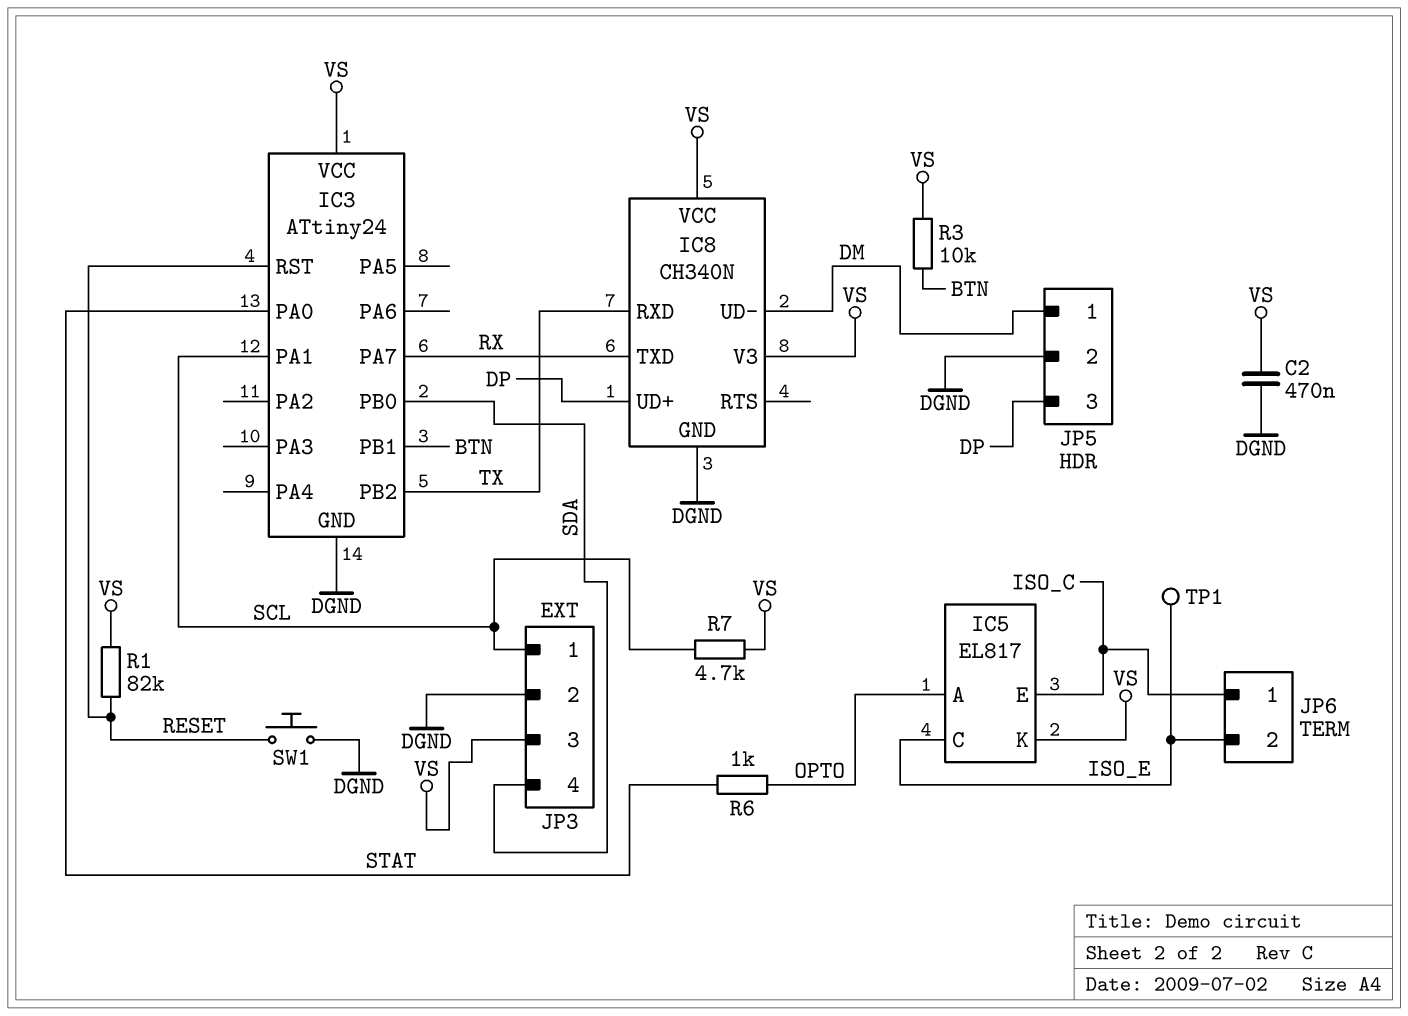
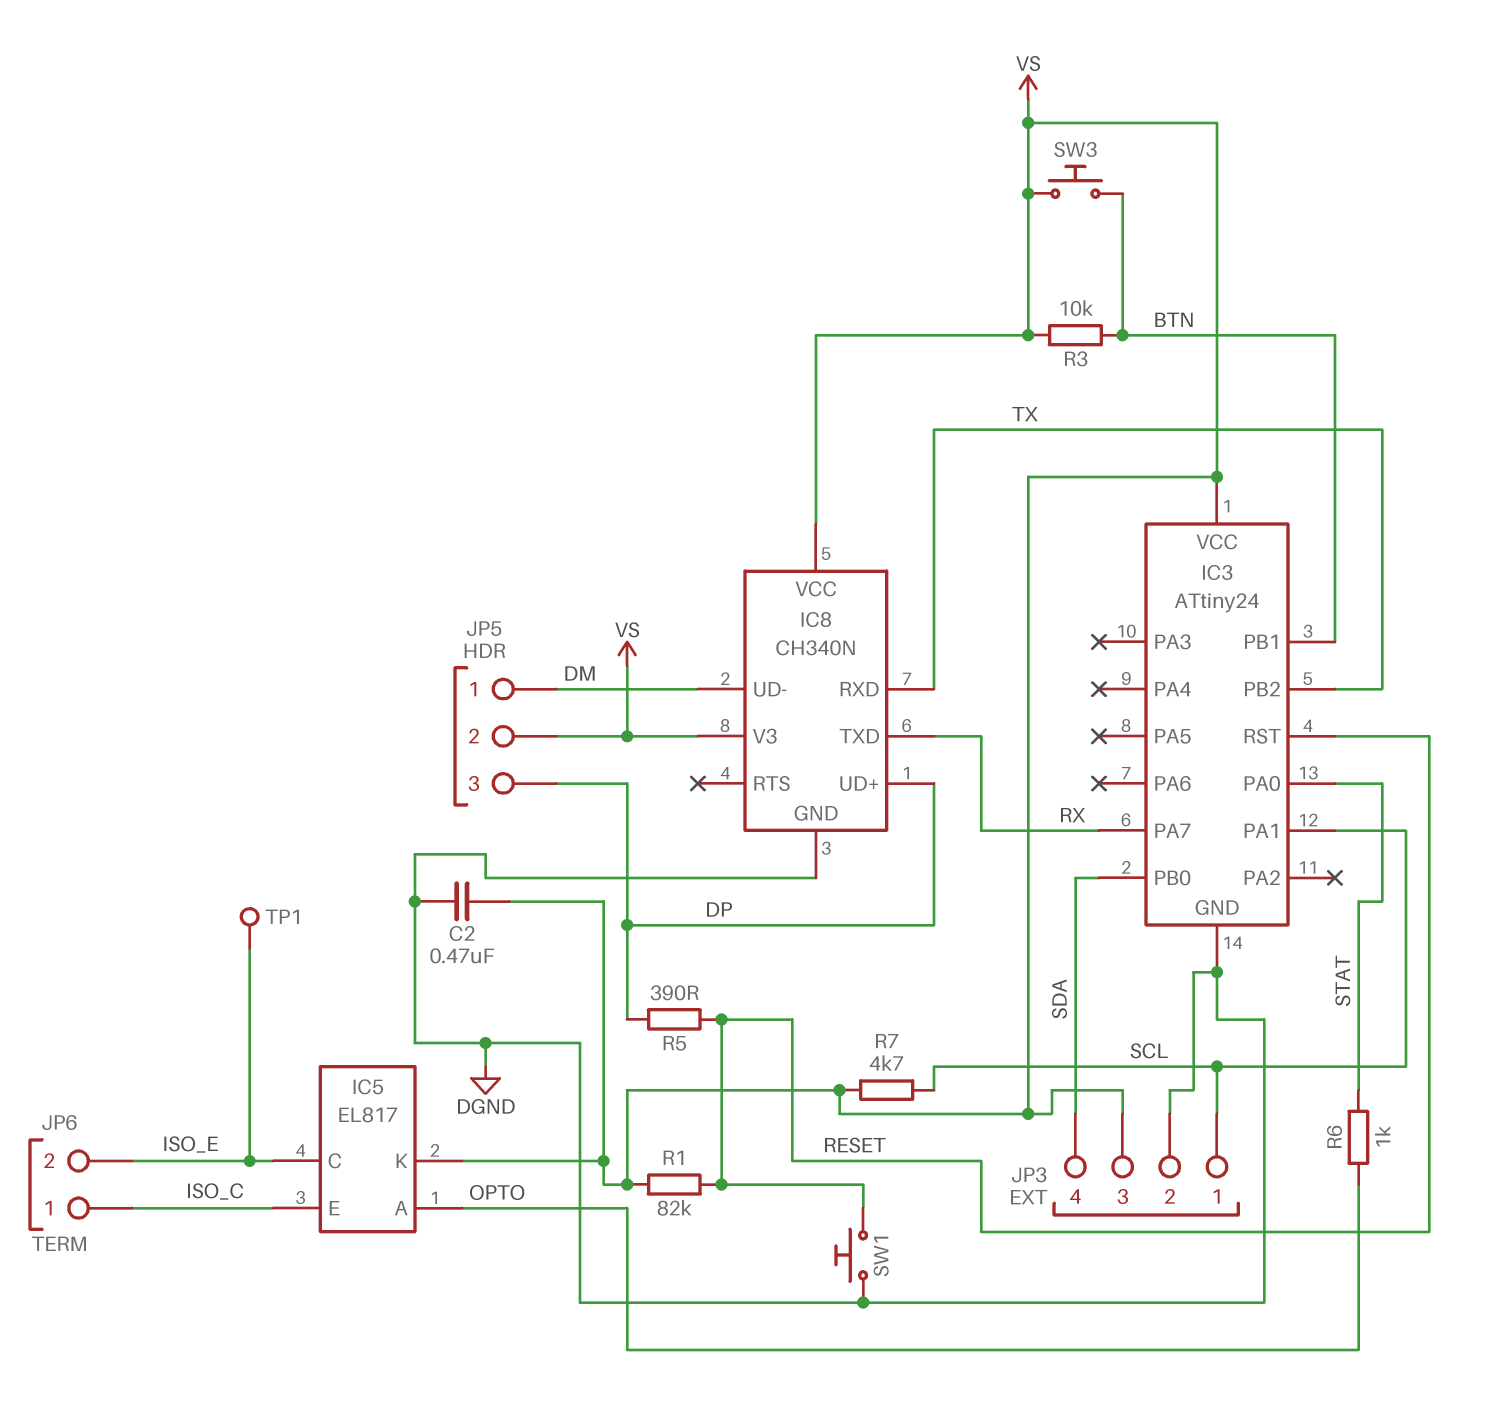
JP5 pin 2: DGND -> VS
R5: none -> 390 (DP, RESET)
SW3: none -> button (BTN, VS)

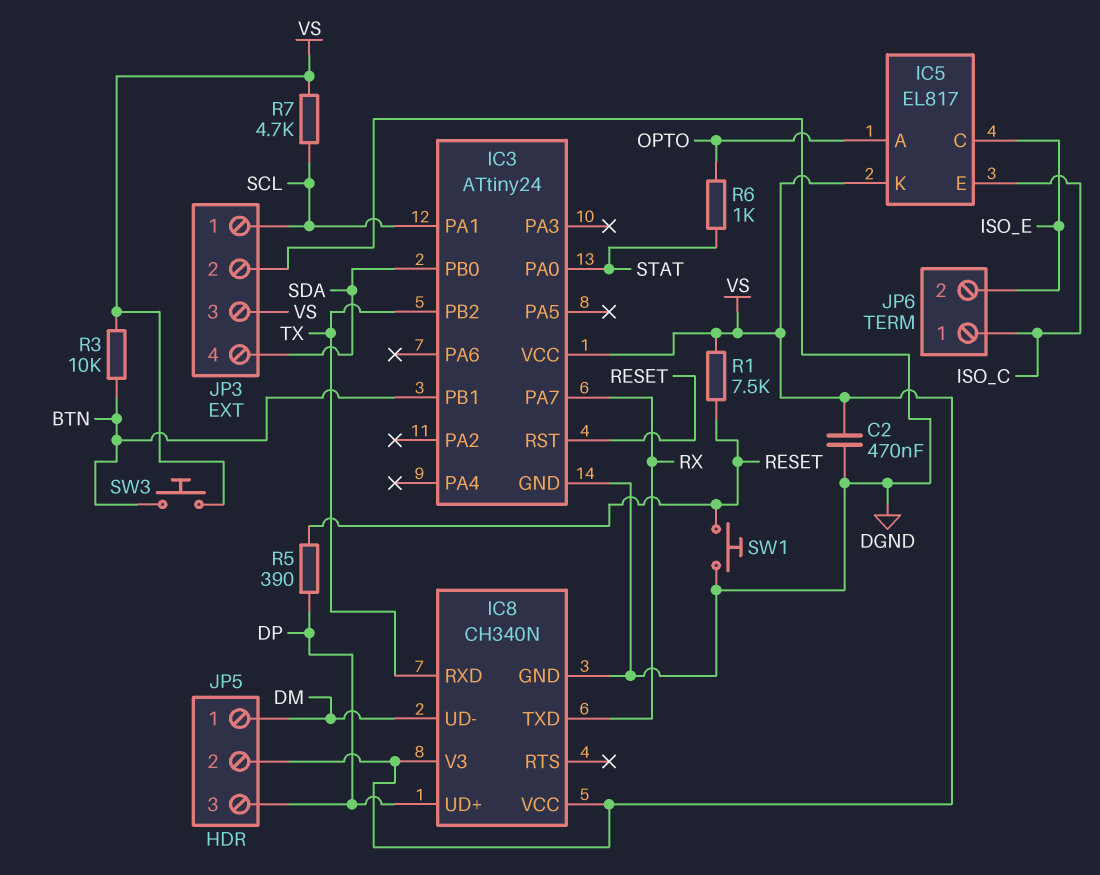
R1: 82k (RESET, VS) -> 7.5k (RESET, VS)
TP1: test point (ISO_E) -> none

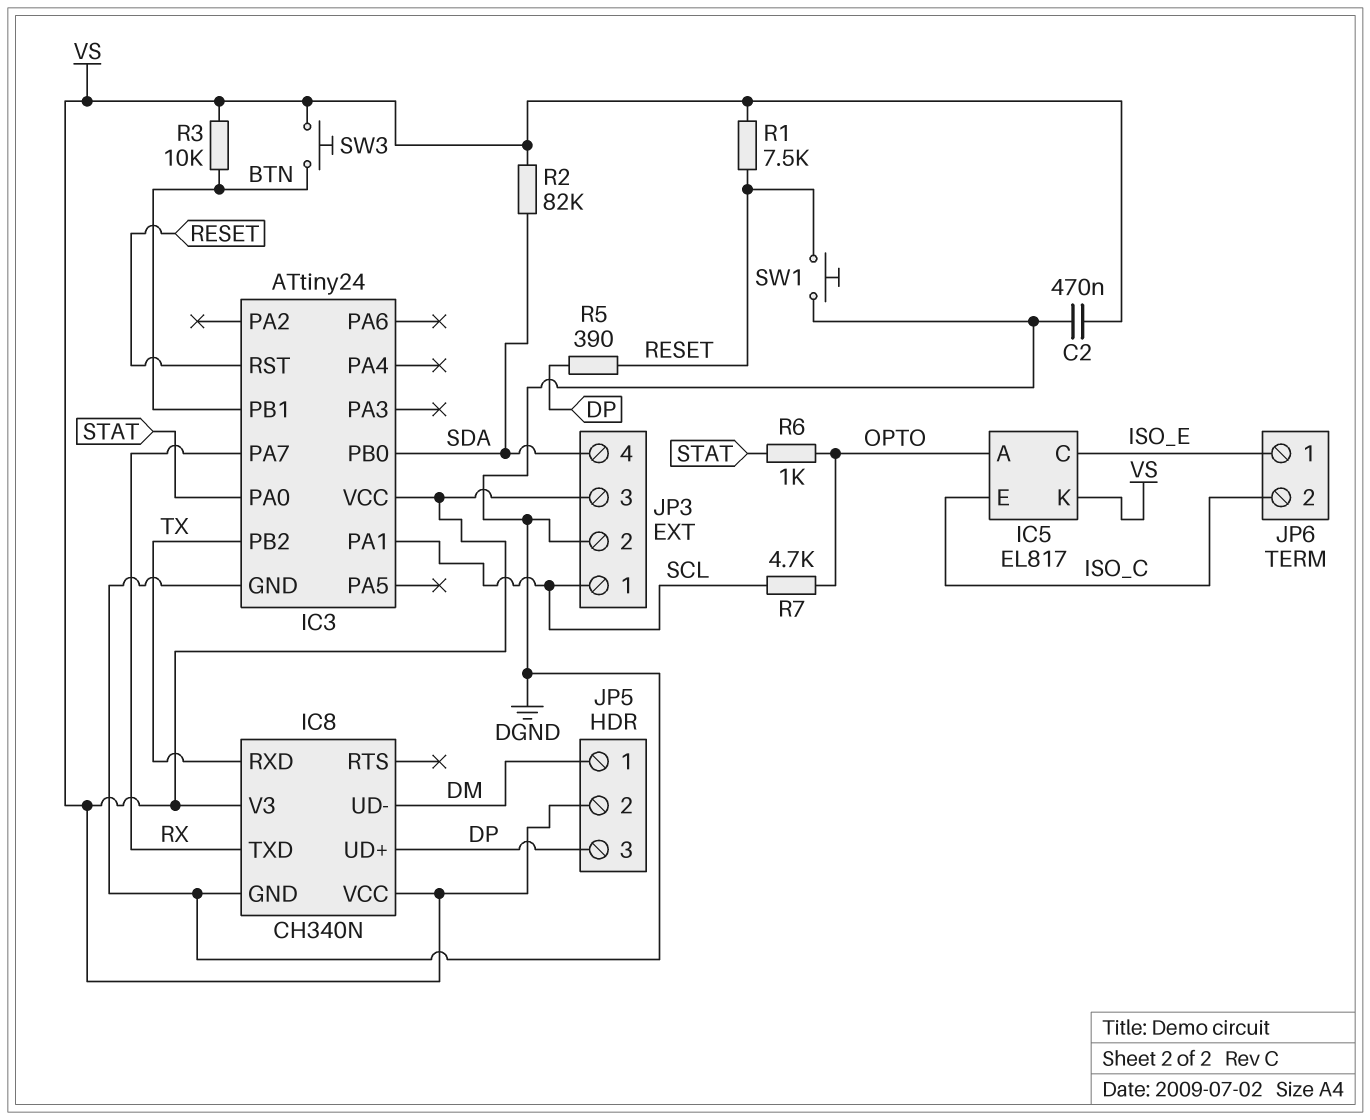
JP6 pin 1: ISO_C -> ISO_E
JP6 pin 2: ISO_E -> ISO_C
R2: none -> 82k (SDA, VS)
R7: 4.7k (SCL, VS) -> 4.7k (OPTO, SCL)

